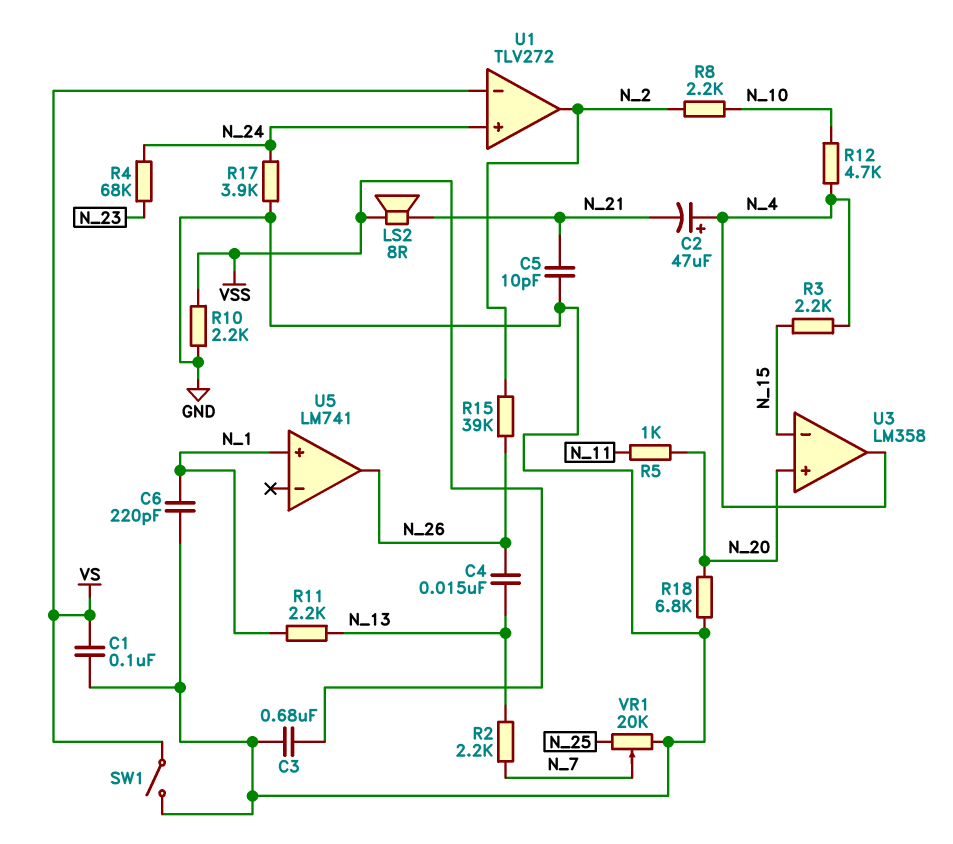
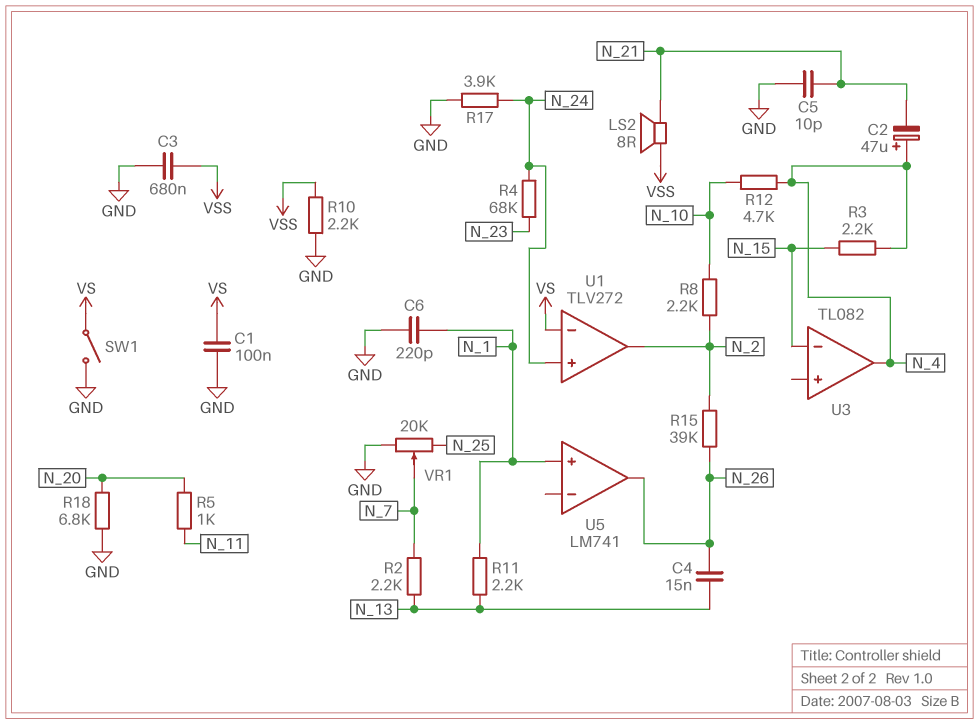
U3: LM358 -> TL082
U3 pin in+: N_20 -> none

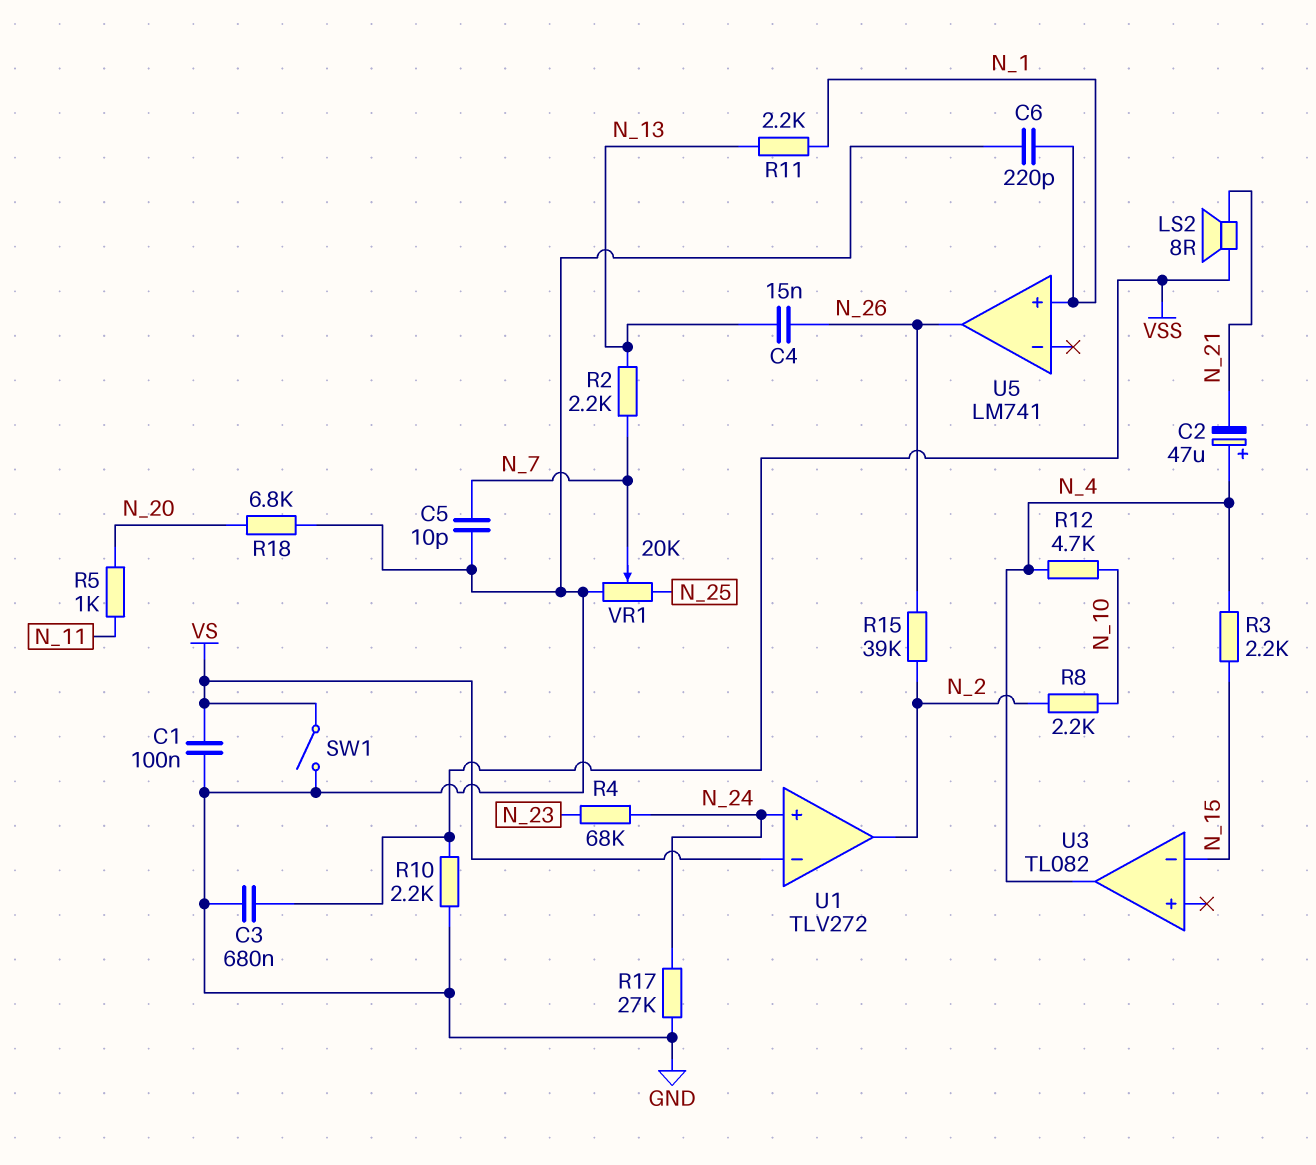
C5: 10pF (GND, N_21) -> 10pF (GND, N_7)
R17: 3.9k (GND, N_24) -> 27k (GND, N_24)

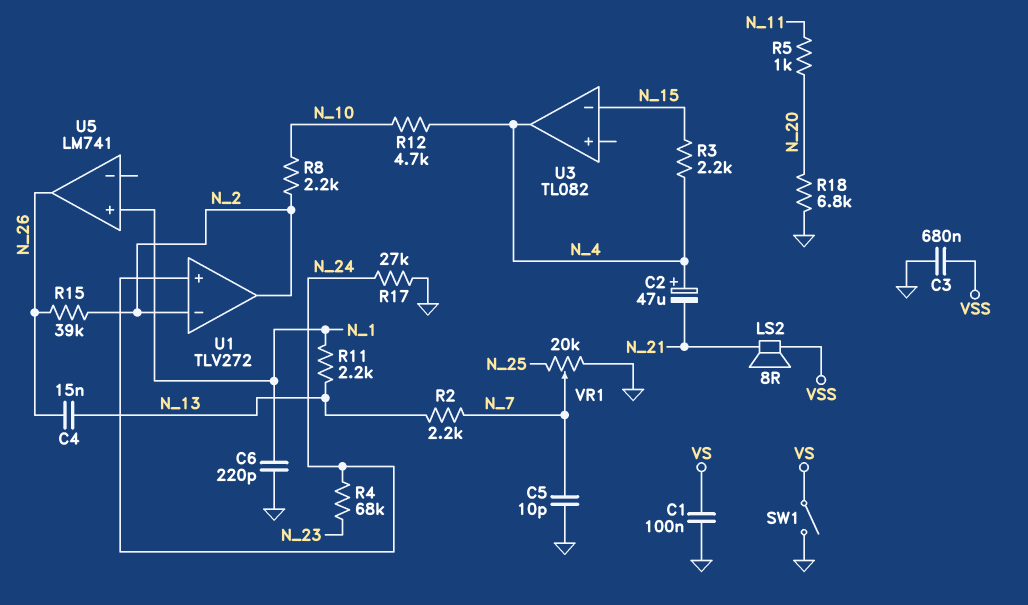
R10: 2.2k (GND, VSS) -> none
U1 pin in-: VS -> N_2

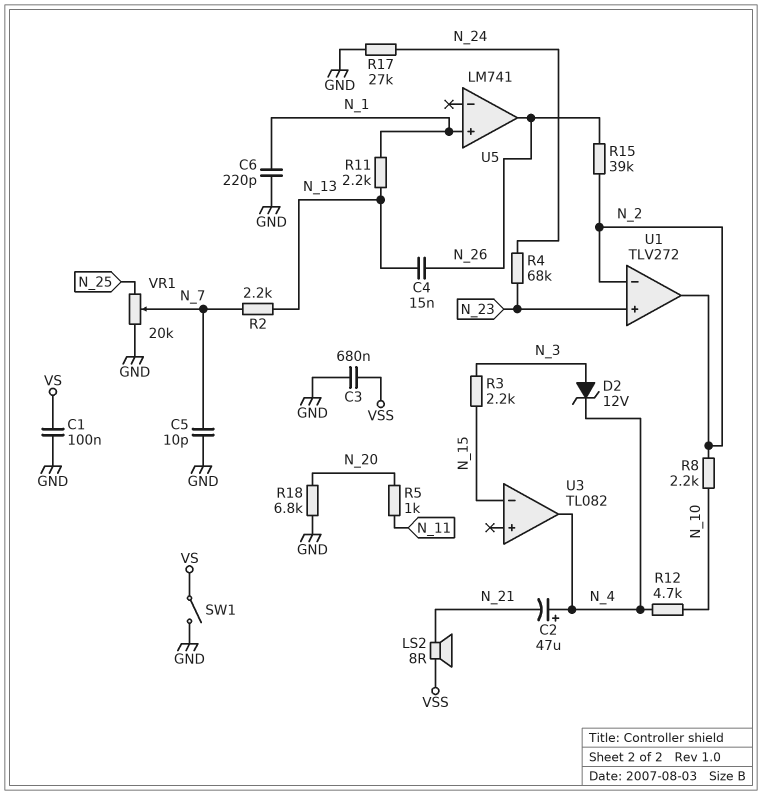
D2: none -> zener 12V (A N_3, K N_4)
R3: 2.2k (N_4, N_15) -> 2.2k (N_3, N_15)
U1 pin in+: N_24 -> N_23

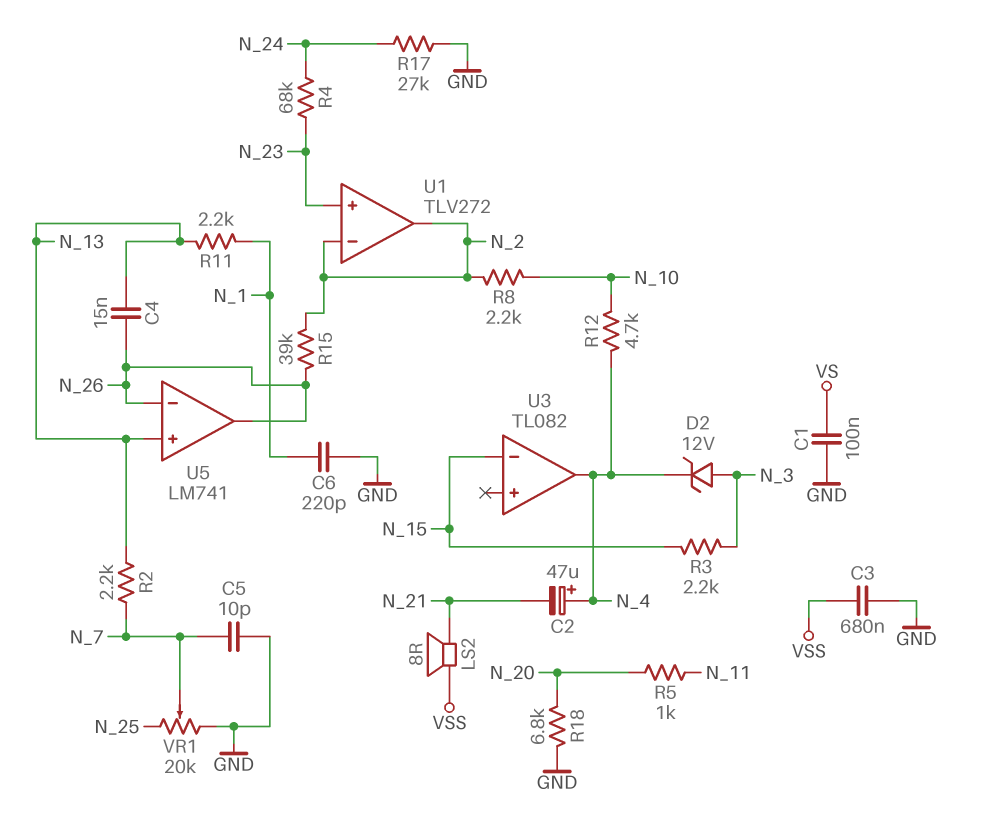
SW1: switch (GND, VS) -> none
U5 pin in+: N_1 -> N_13
U5 pin in-: none -> N_26

